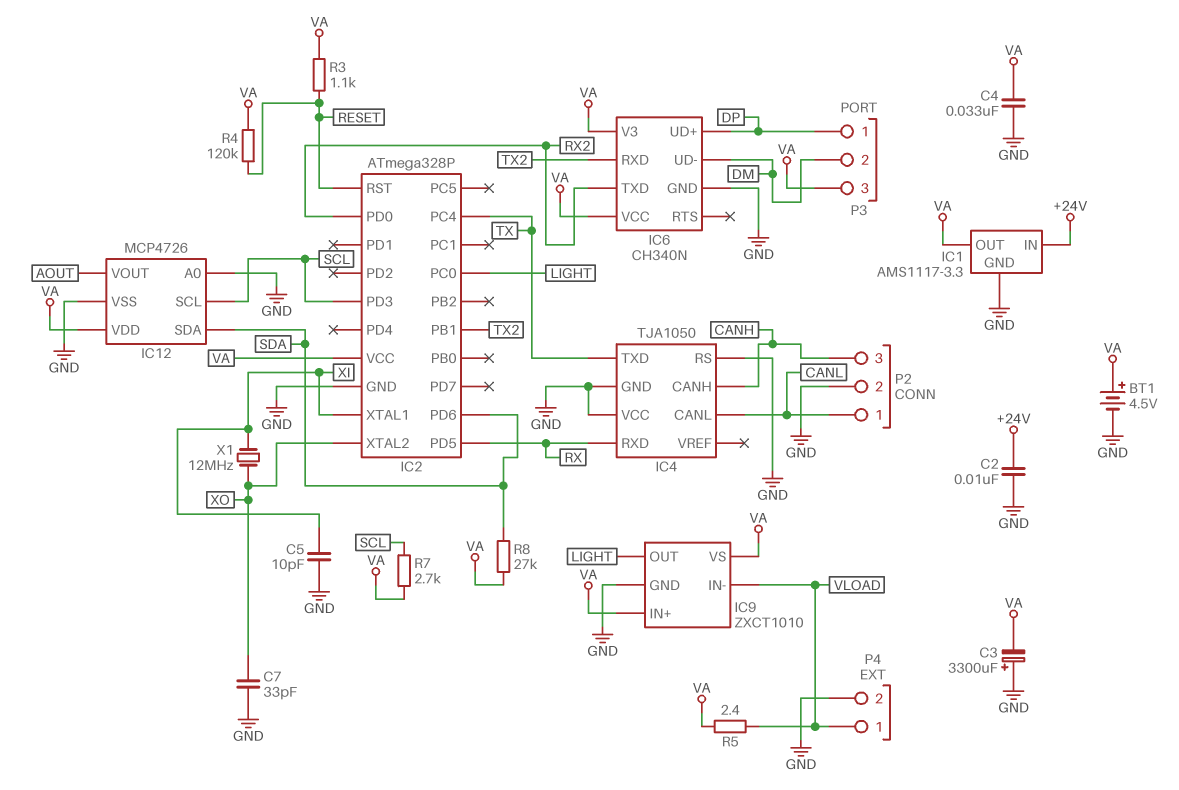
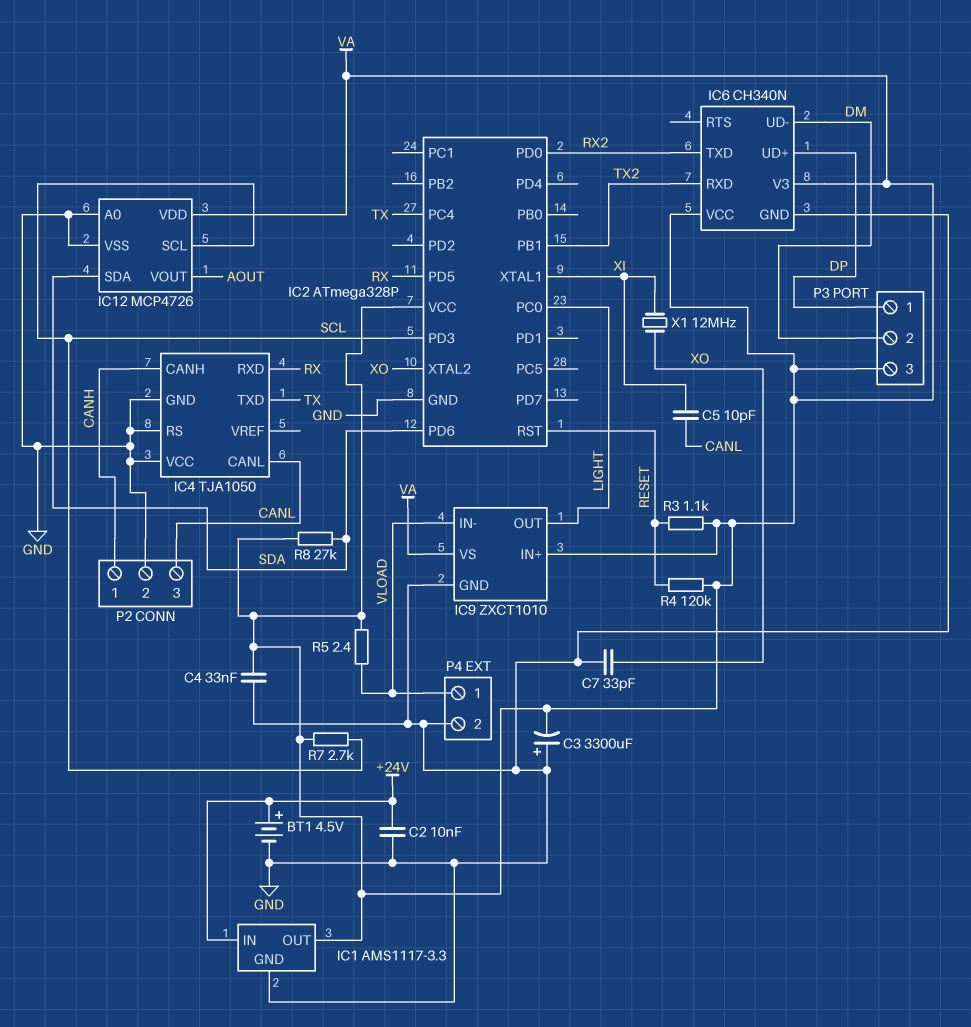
BT1: 4.5V (plus VA, minus GND) -> 4.5V (plus +24V, minus GND)
C5: 10pF (GND, XI) -> 10pF (CANL, XI)
P2 pin 1: CANL -> CANH
P2 pin 3: CANH -> CANL

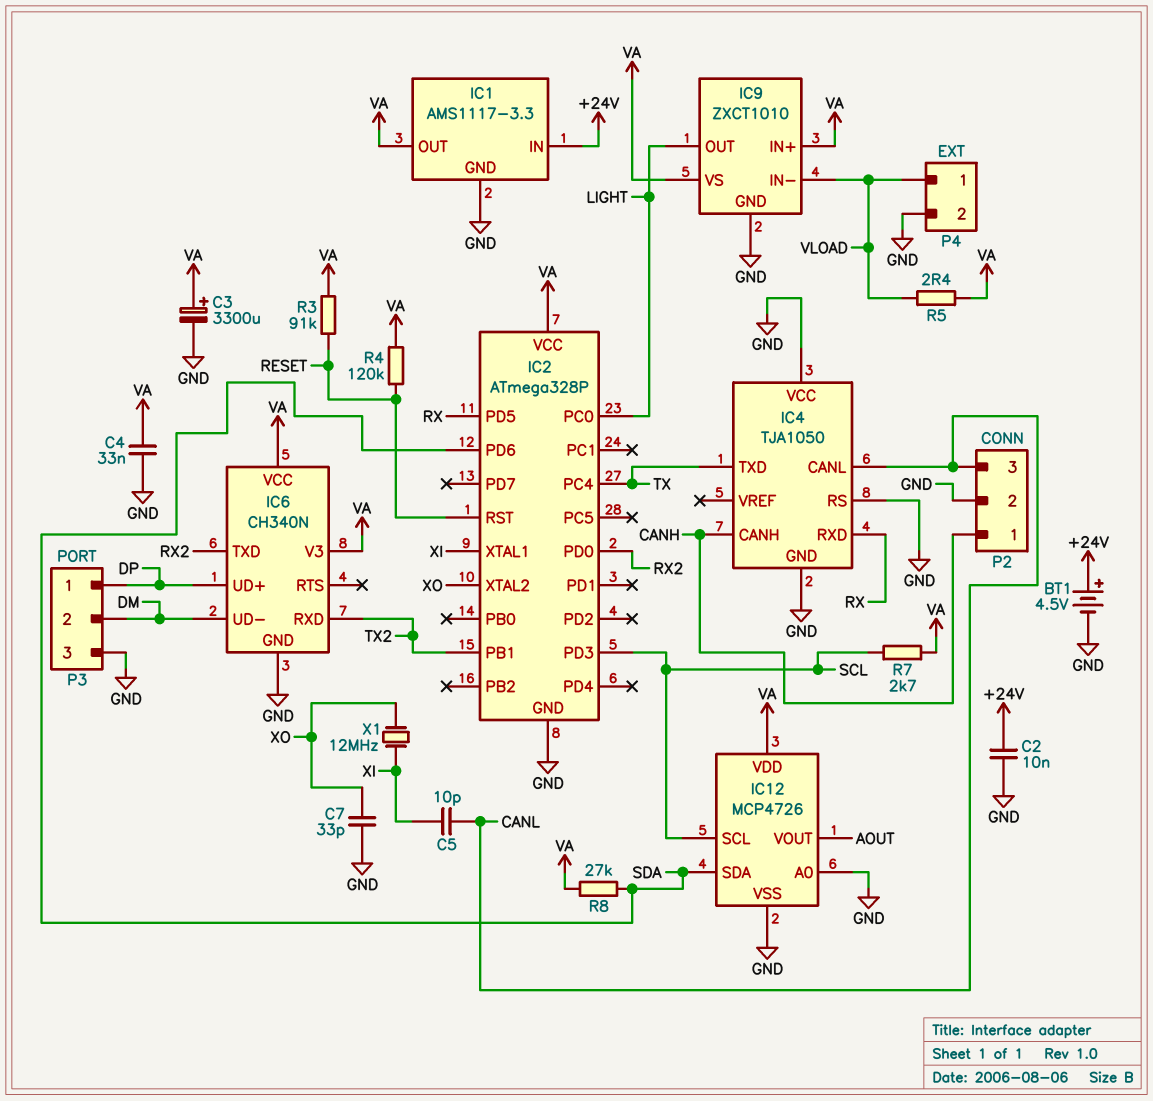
C3: 3300uF (plus GND, minus VA) -> 3300uF (plus VA, minus GND)
P3 pin 3: VA -> GND
R3: 1.1k (RESET, VA) -> 91k (RESET, VA)

